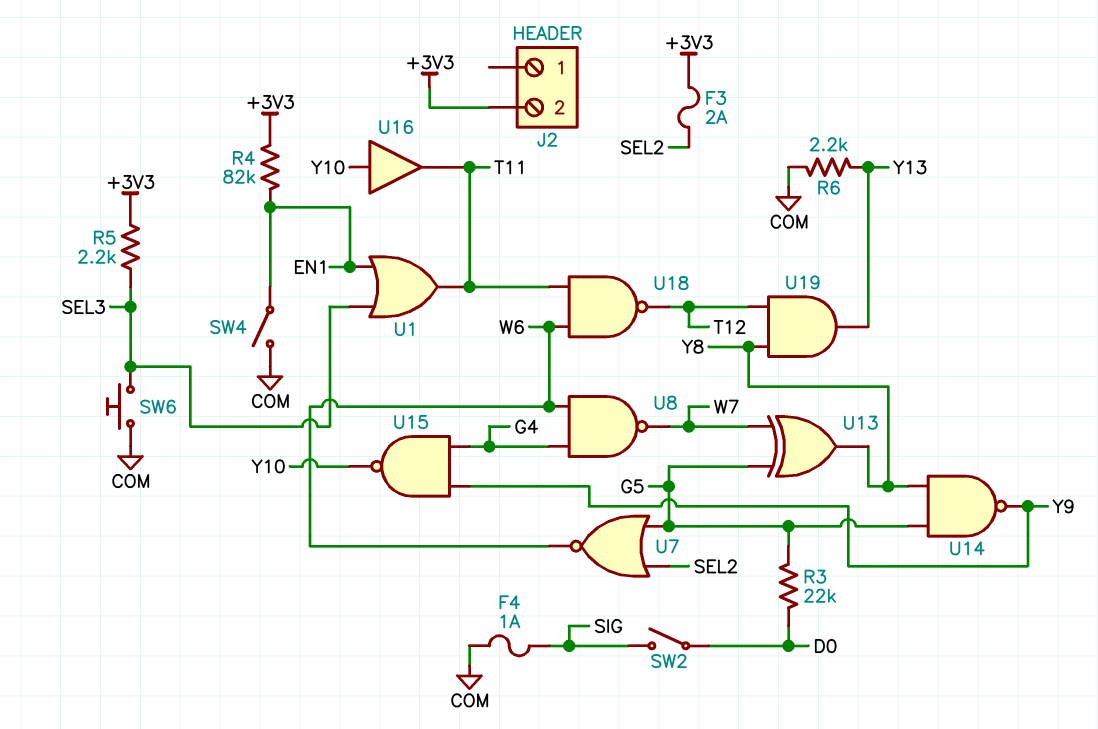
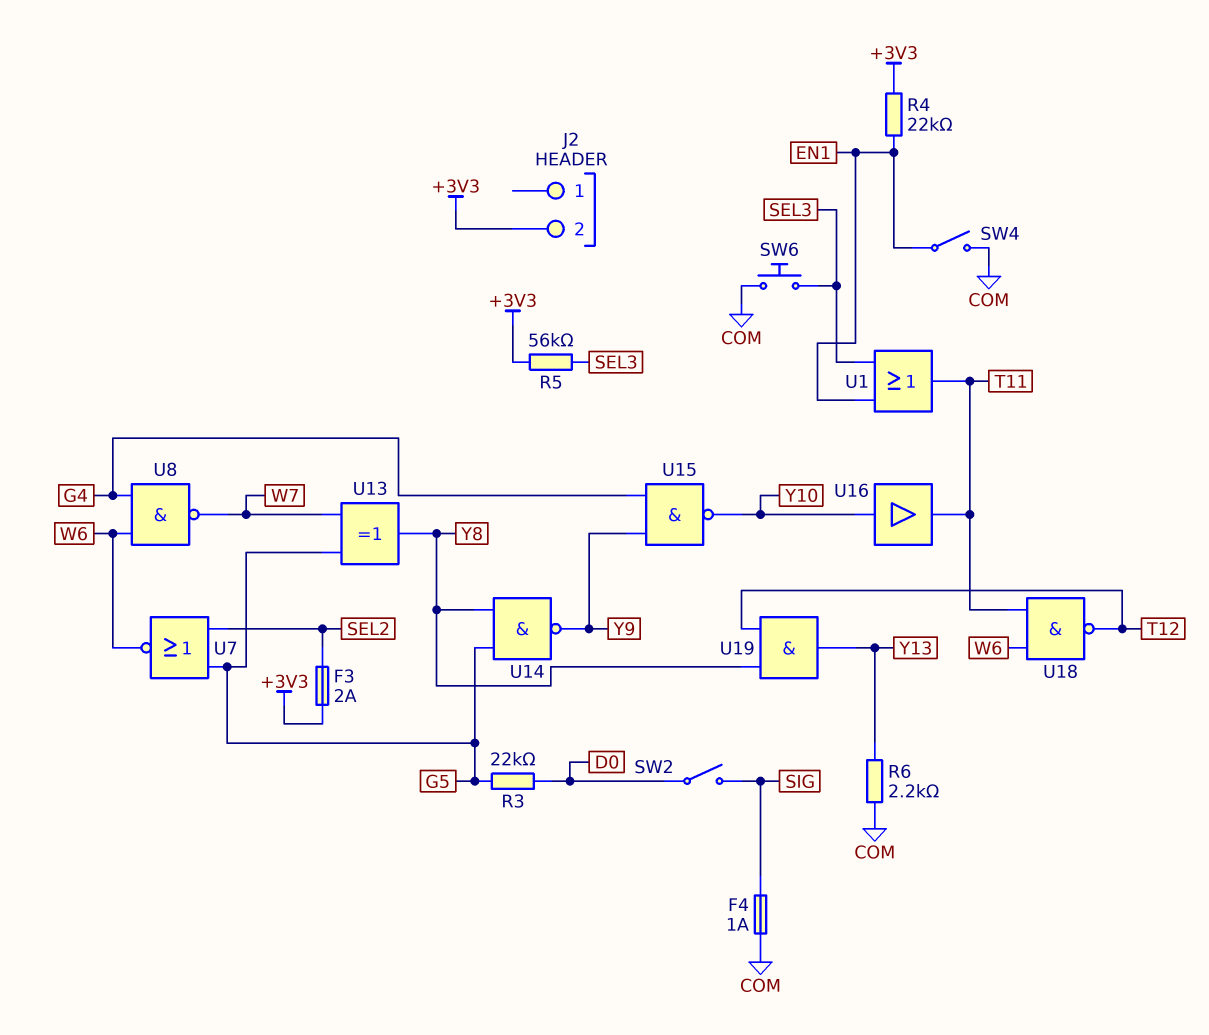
R4: 82k (+3V3, EN1) -> 22k (+3V3, EN1)
R5: 2.2k (+3V3, SEL3) -> 56k (+3V3, SEL3)

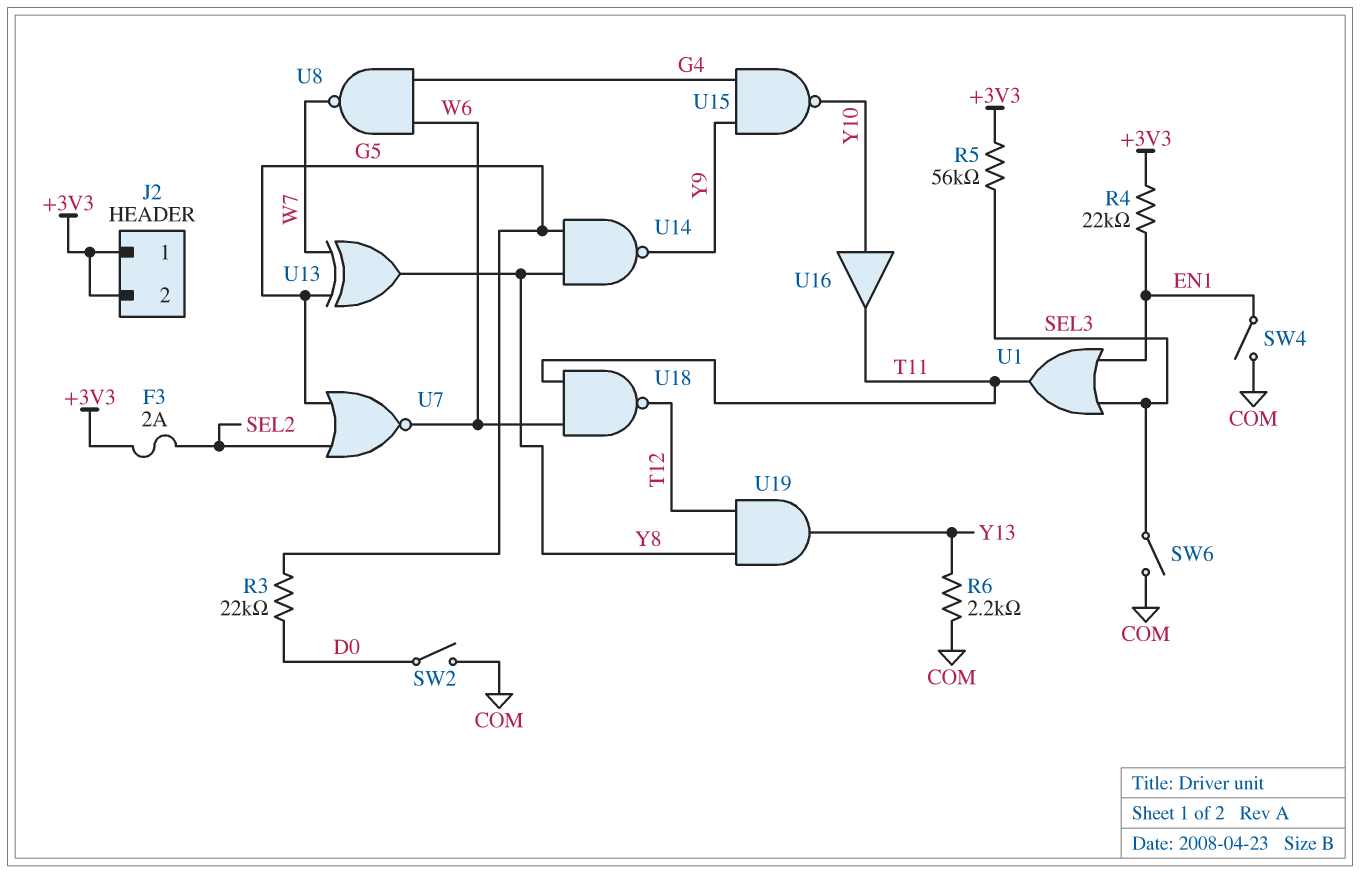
F4: 1A (COM, SIG) -> none
J2 pin 1: none -> +3V3
SW2: switch (D0, SIG) -> switch (COM, D0)
SW6: button (COM, SEL3) -> switch (COM, SEL3)

